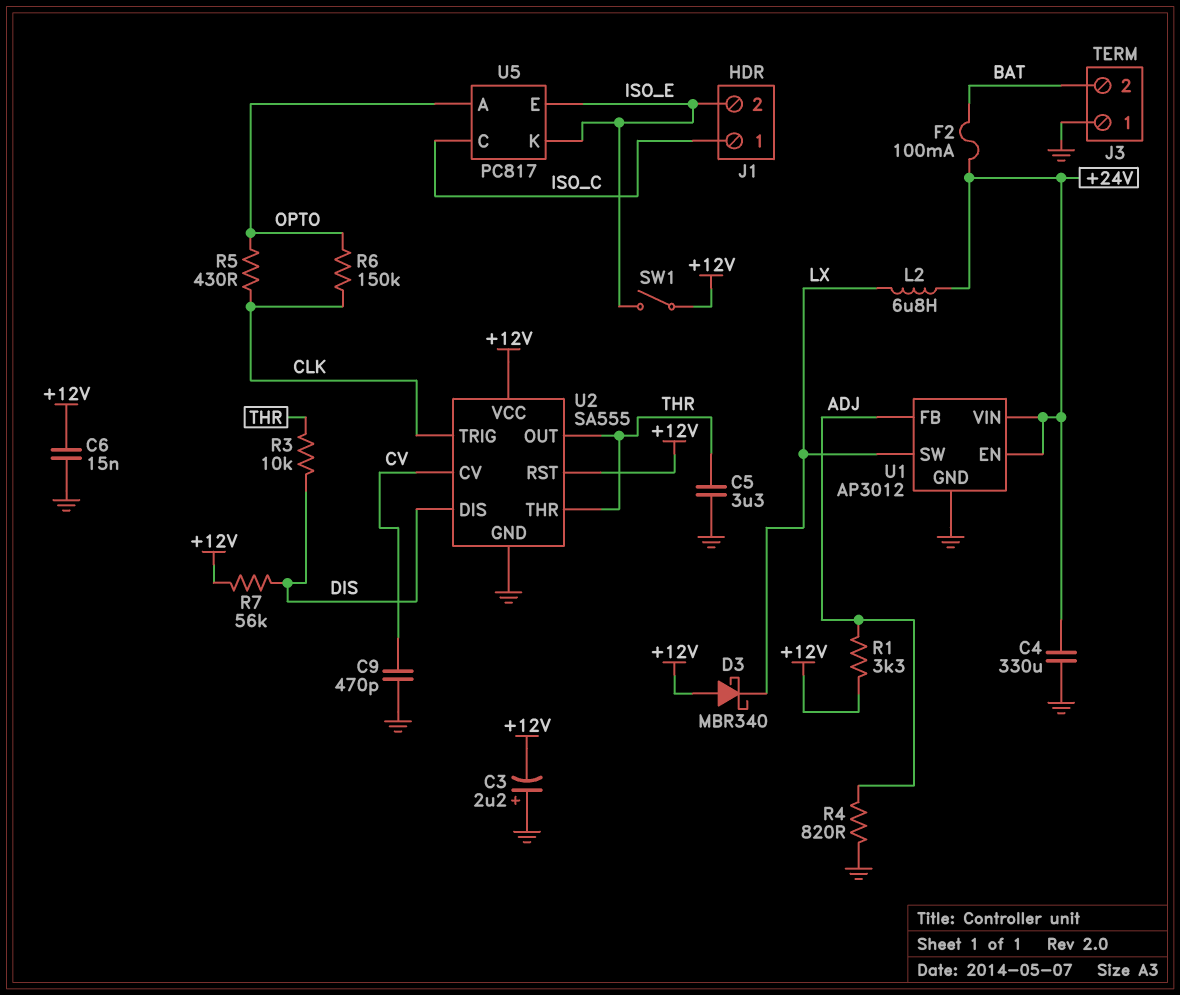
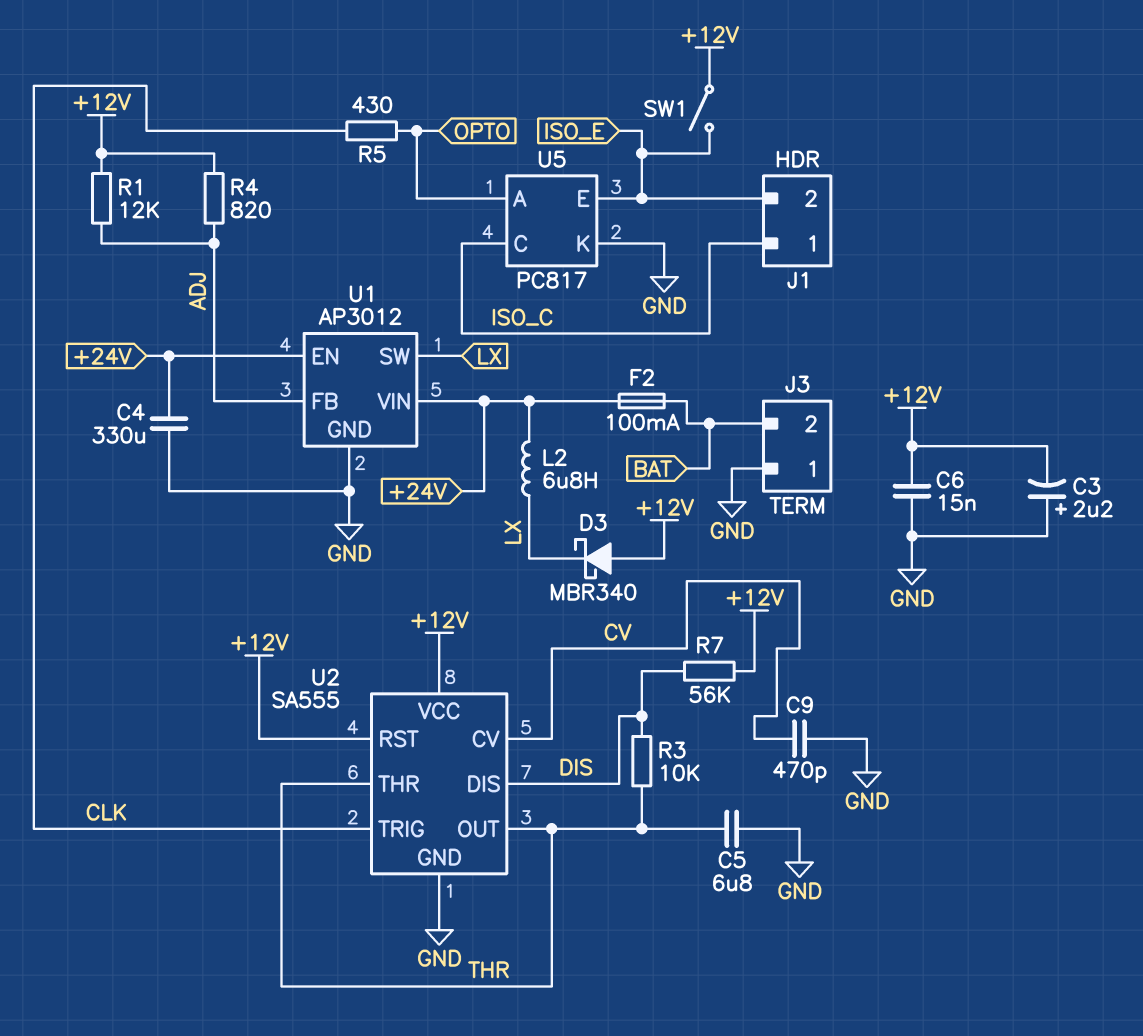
C5: 3.3uF (GND, THR) -> 6.8uF (GND, THR)
R1: 3.3k (+12V, ADJ) -> 12k (+12V, ADJ)
R4: 820 (ADJ, GND) -> 820 (+12V, ADJ)
R6: 150k (CLK, OPTO) -> none
U5 pin K: ISO_E -> GND

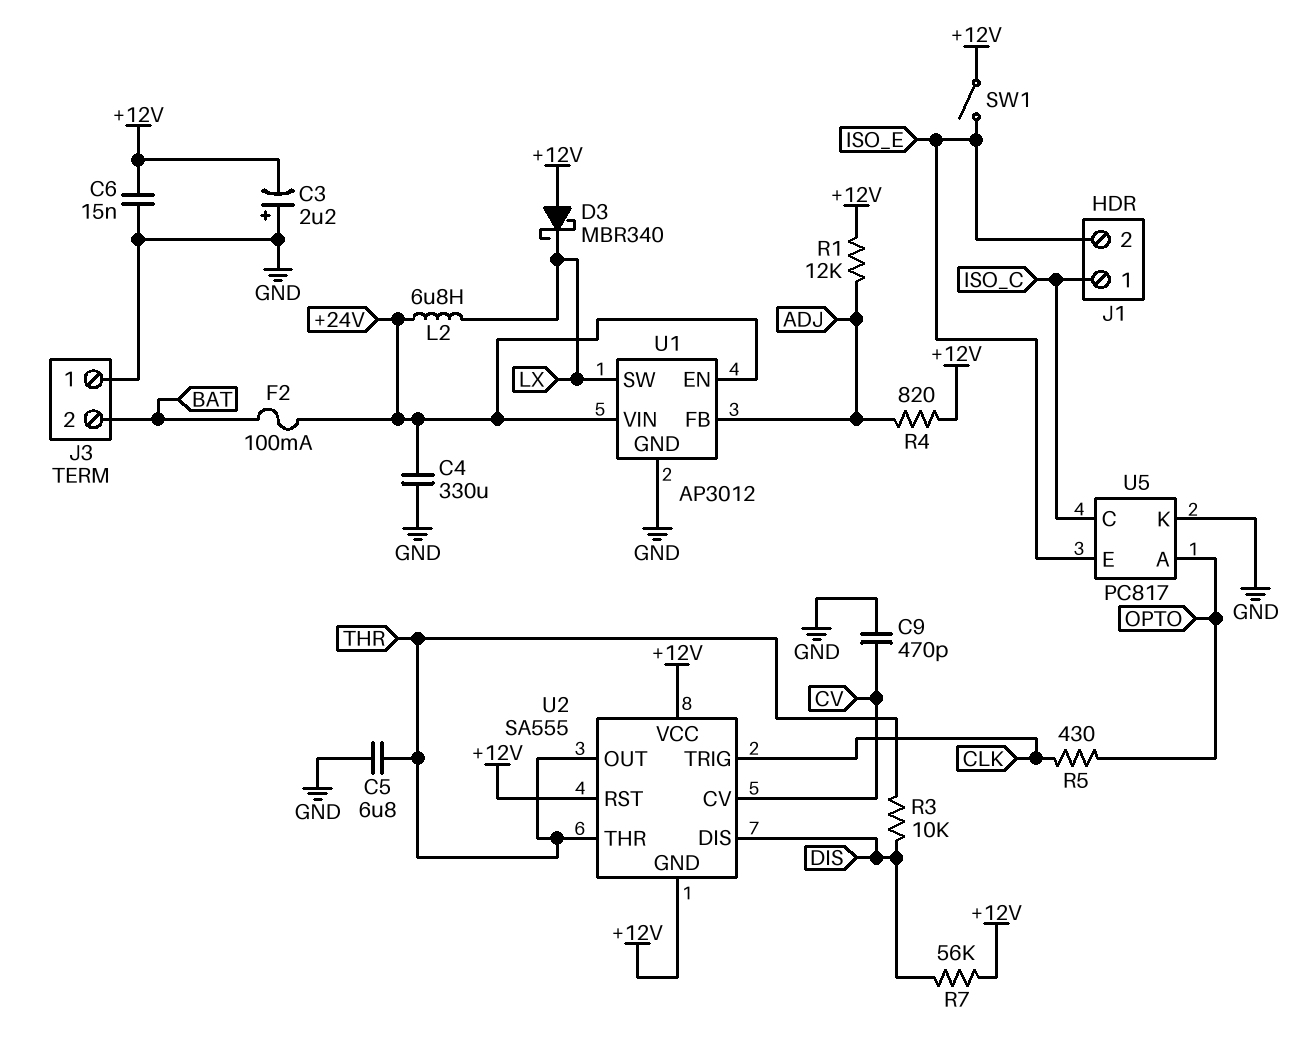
U2 pin GND: GND -> +12V

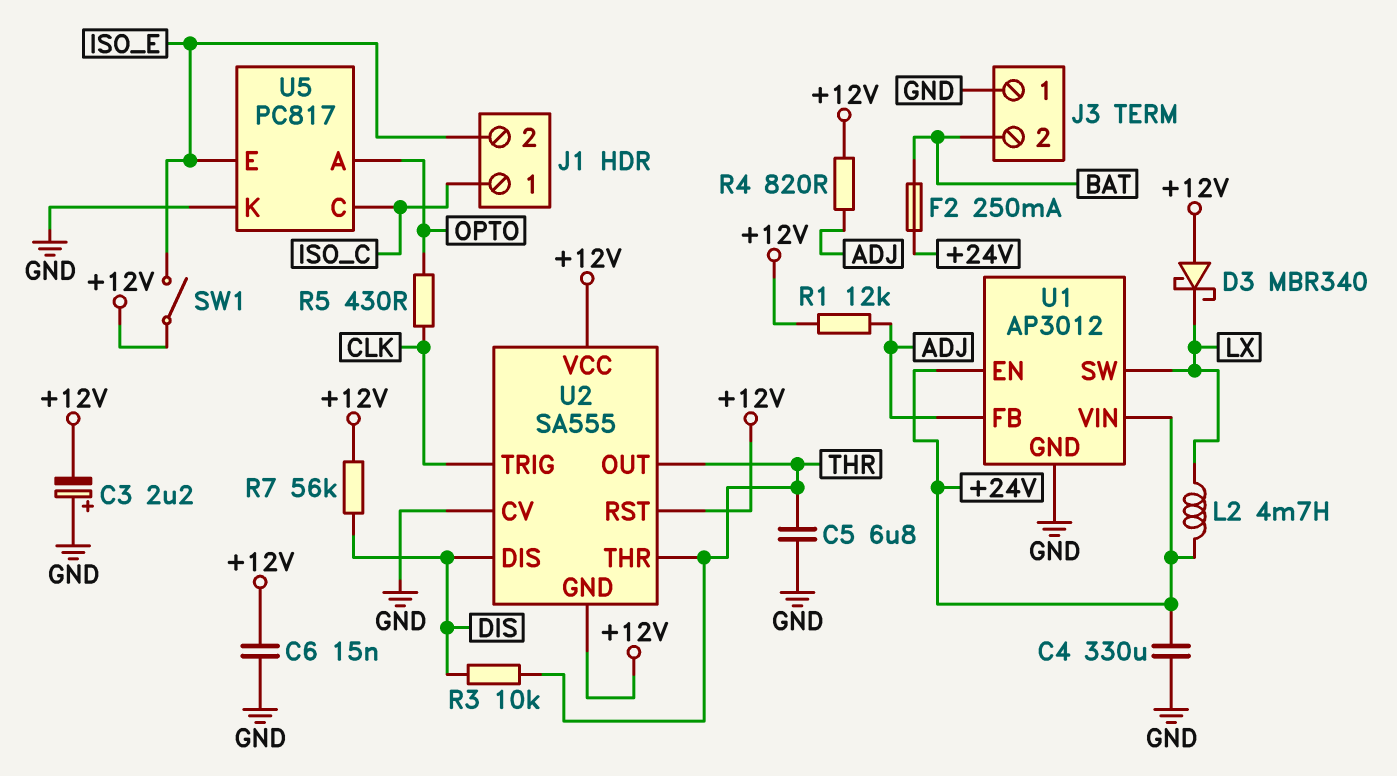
C9: 470pF (CV, GND) -> none
F2: 100mA (+24V, BAT) -> 250mA (+24V, BAT)
L2: 6.8uH (+24V, LX) -> 4.7mH (+24V, LX)
U2 pin CV: CV -> GND

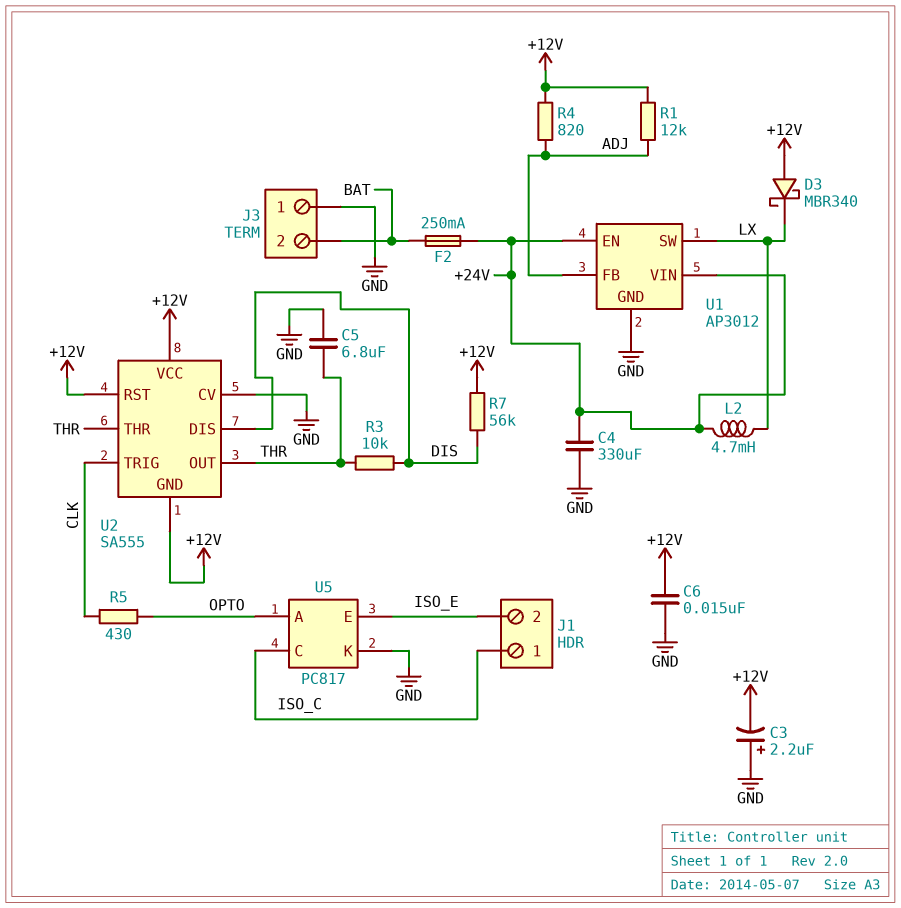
SW1: switch (+12V, ISO_E) -> none

